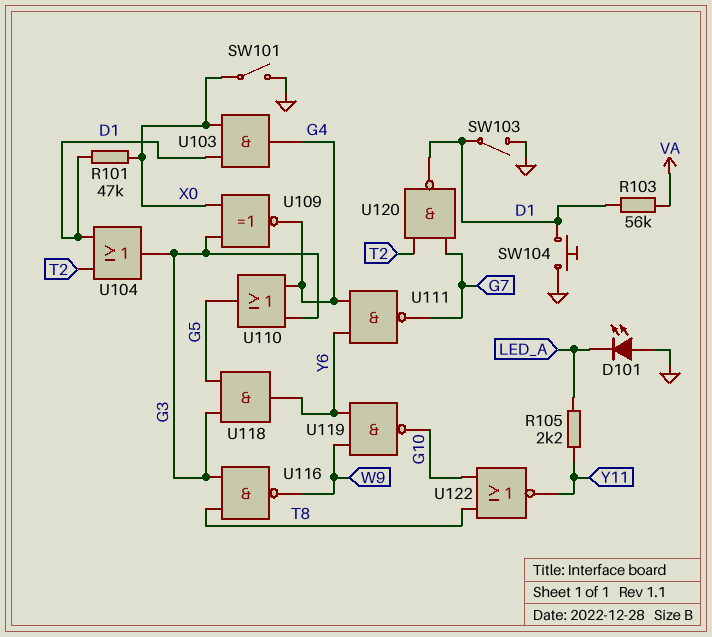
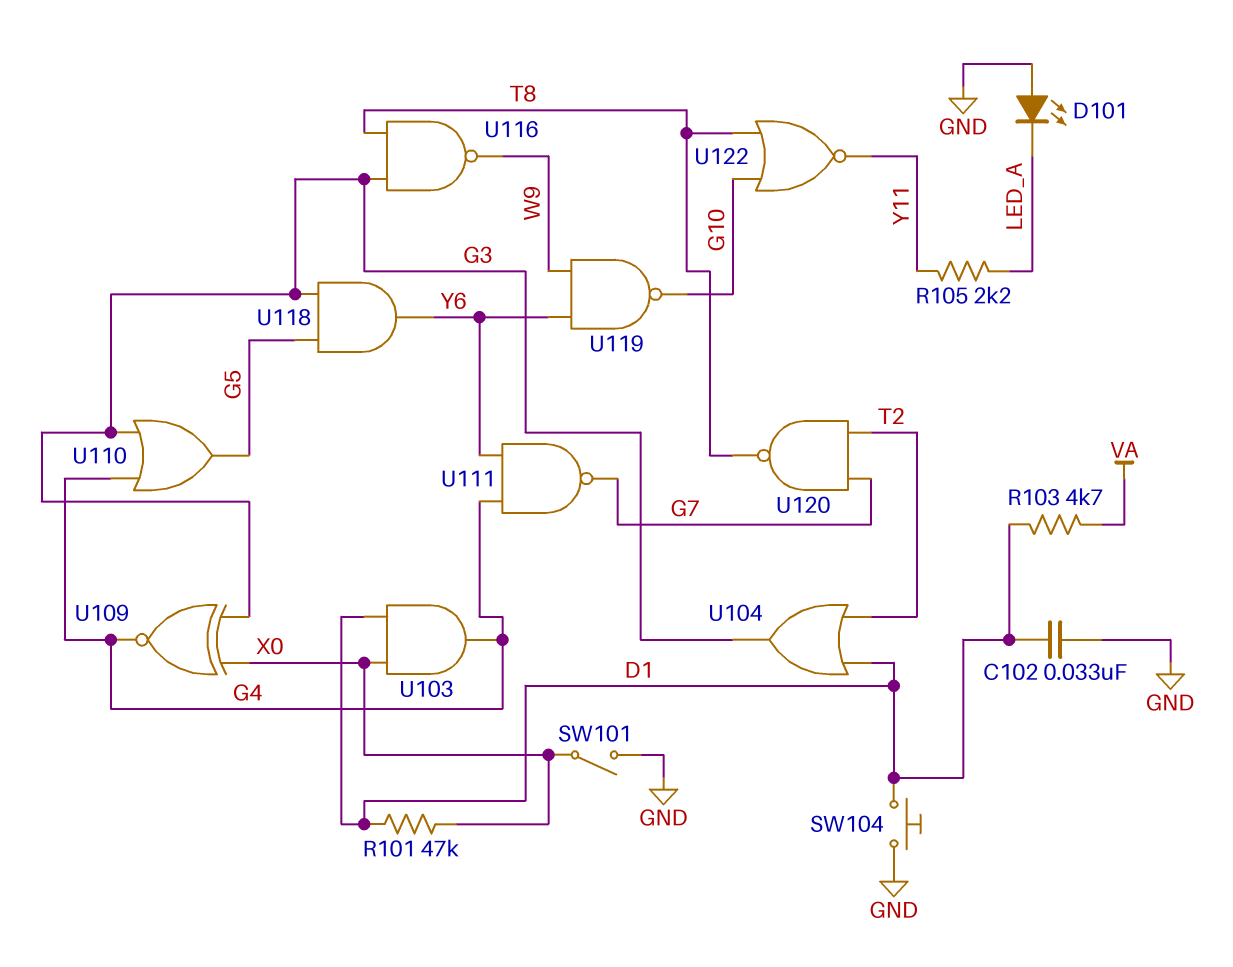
C102: none -> 33nF (D1, GND)
R103: 56k (D1, VA) -> 4.7k (D1, VA)
SW103: switch (D1, GND) -> none
U120: NAND (in G7, in T2, out D1) -> NAND (in G7, in T2, out T8)

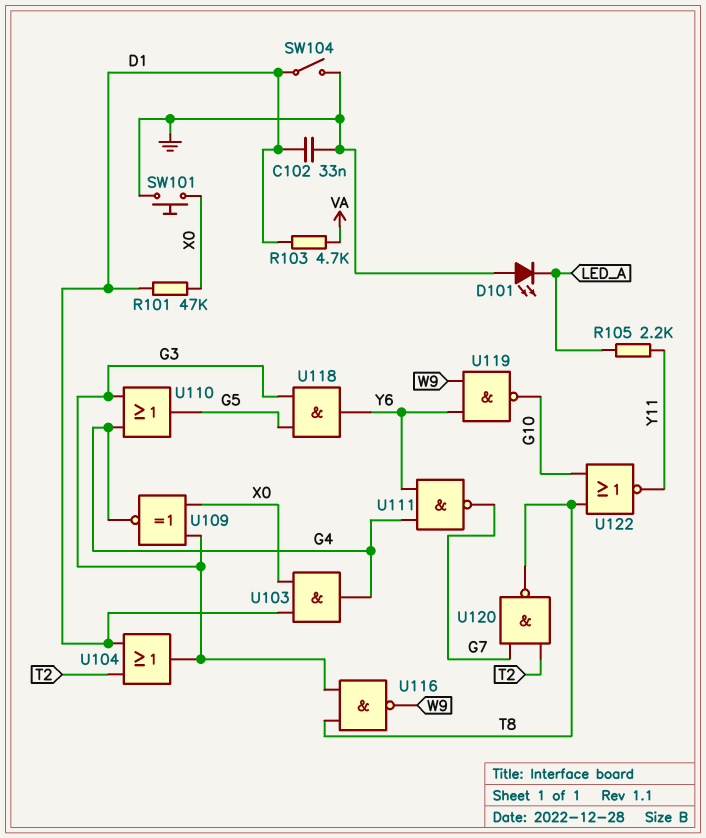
SW101: switch (GND, X0) -> button (GND, X0)
SW104: button (D1, GND) -> switch (D1, GND)

